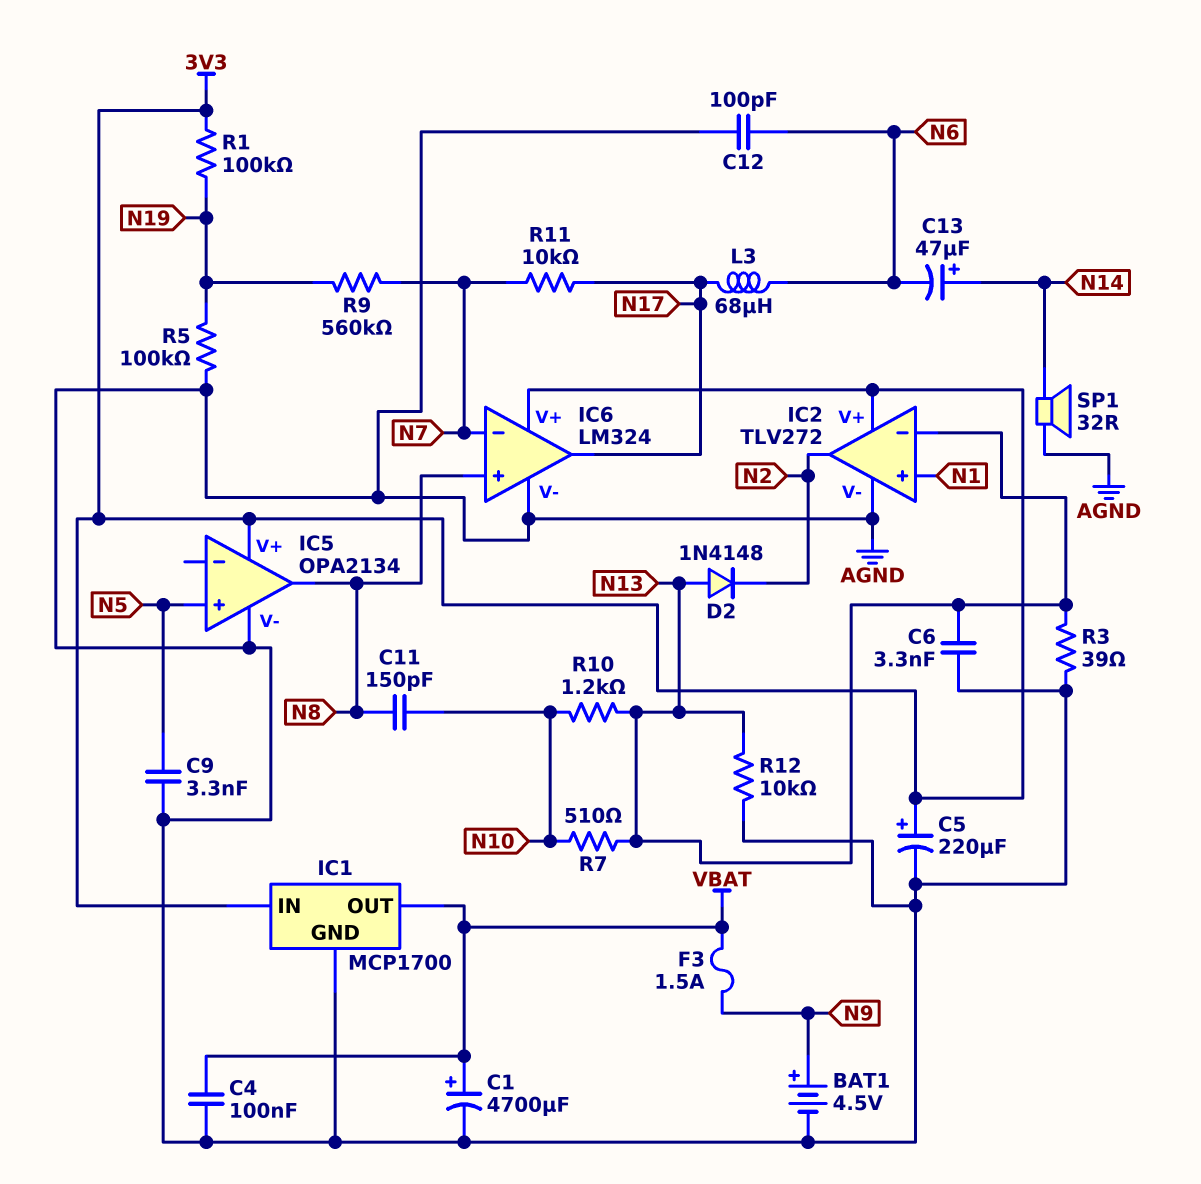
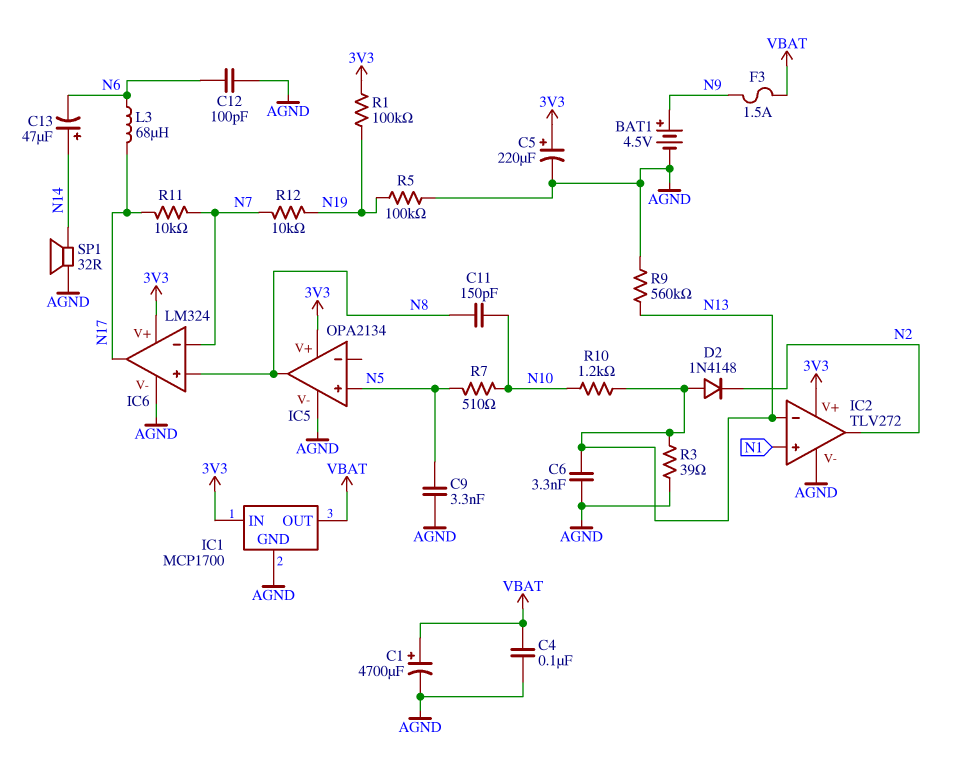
R7: 510 (N10, N13) -> 510 (N5, N10)
R9: 560k (N7, N19) -> 560k (AGND, N13)
R12: 10k (AGND, N13) -> 10k (N7, N19)

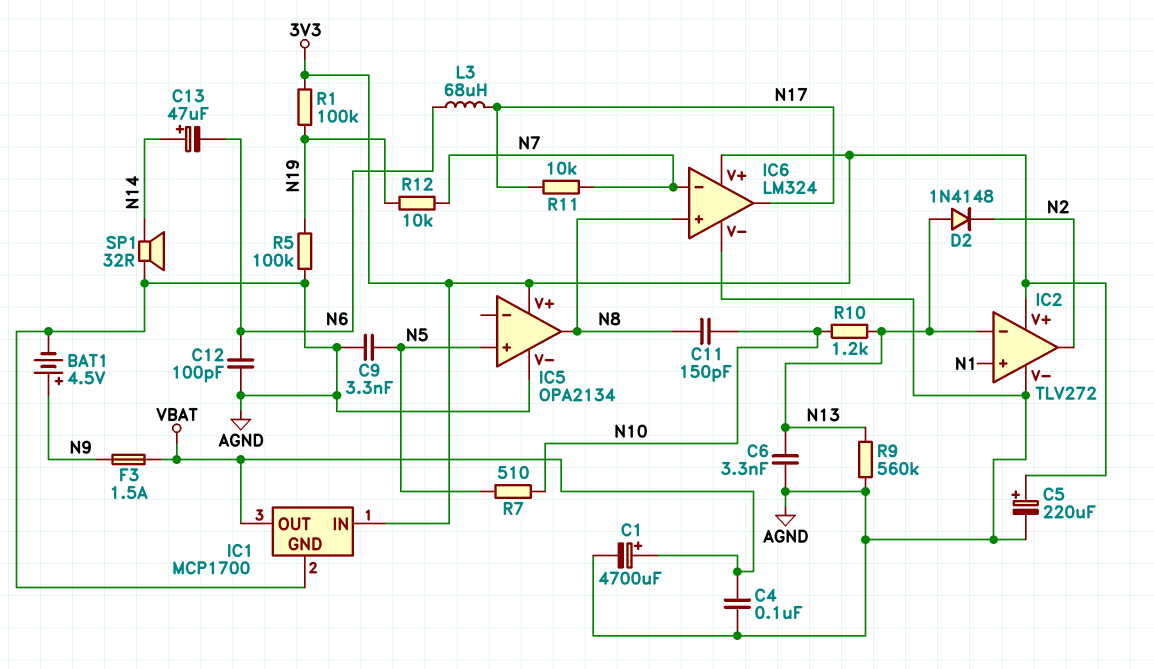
R3: 39 (AGND, N13) -> none

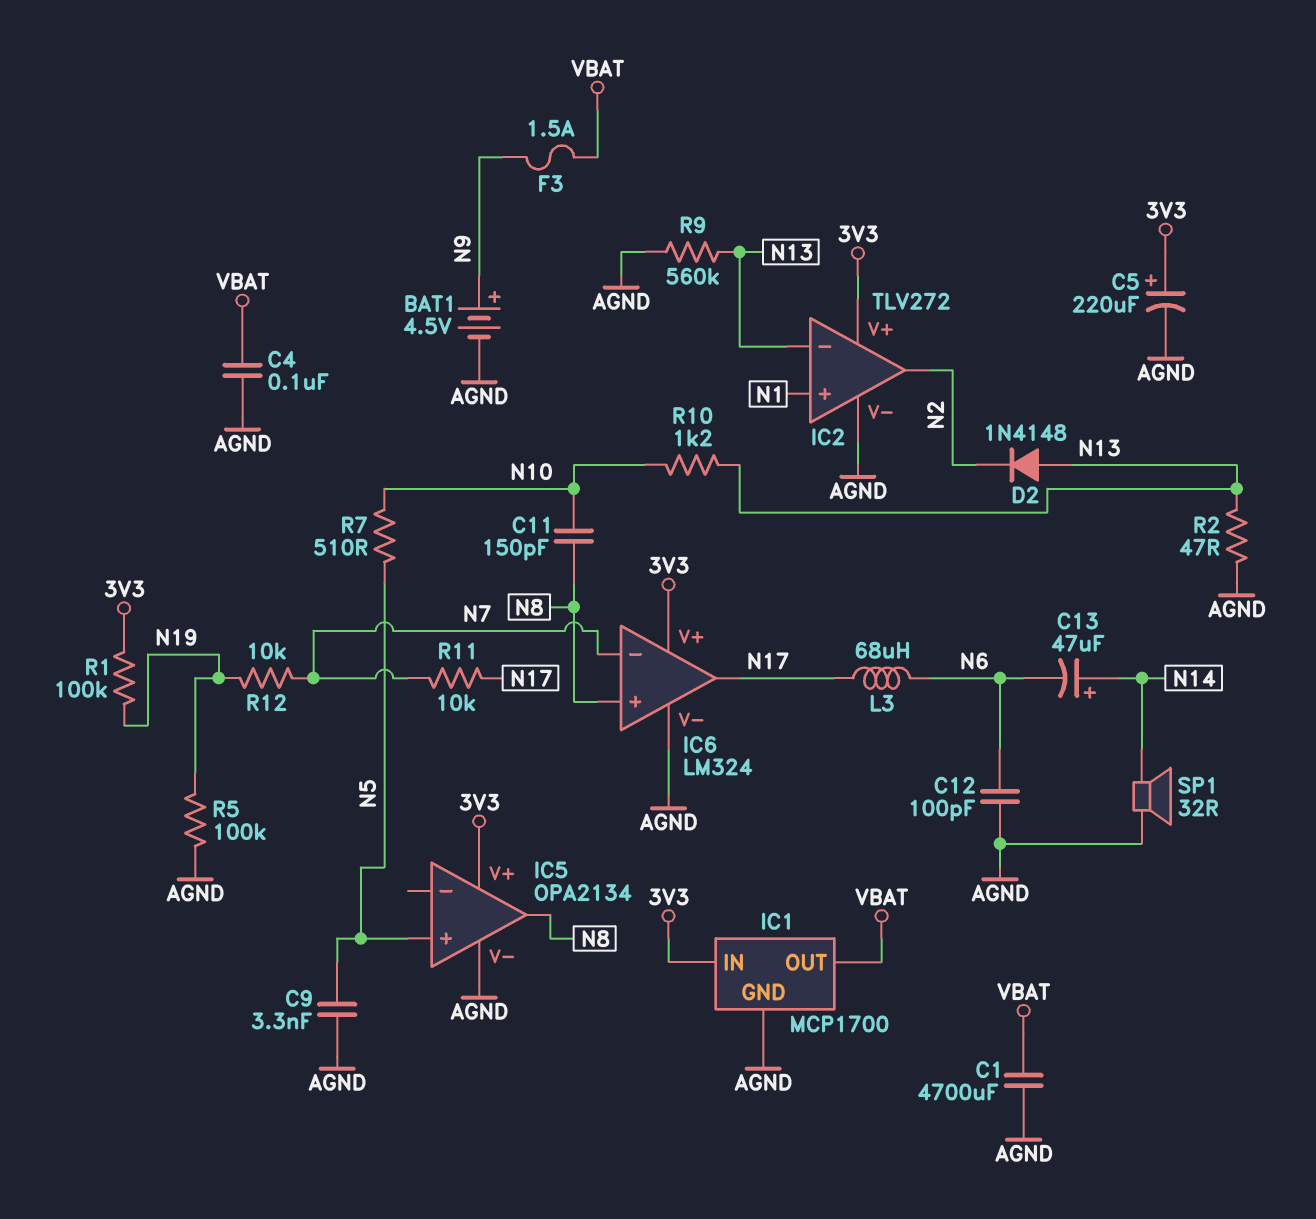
C1: 4700uF (plus VBAT, minus AGND) -> 4700uF (AGND, VBAT)
C6: 3.3nF (AGND, N13) -> none
R2: none -> 47 (AGND, N13)

